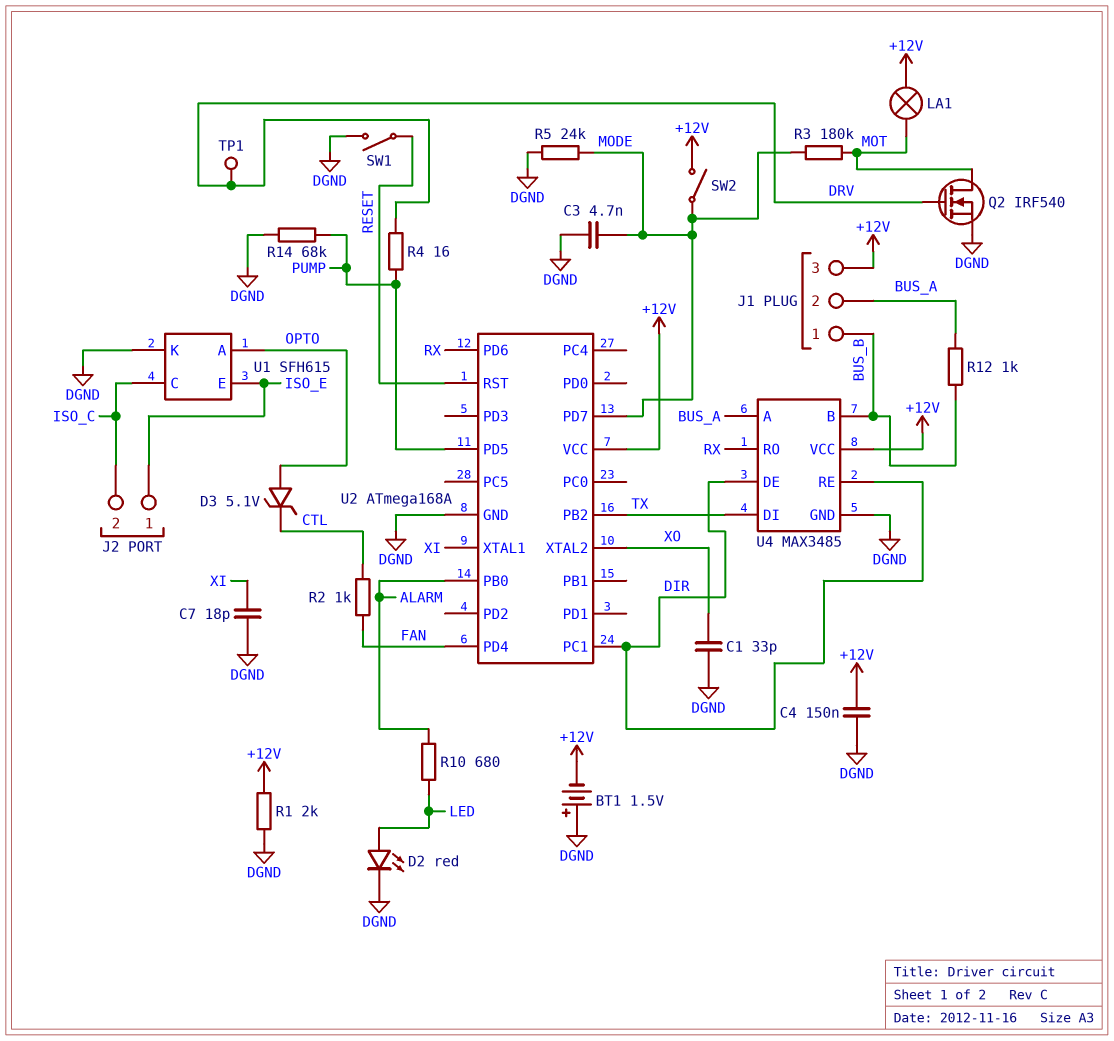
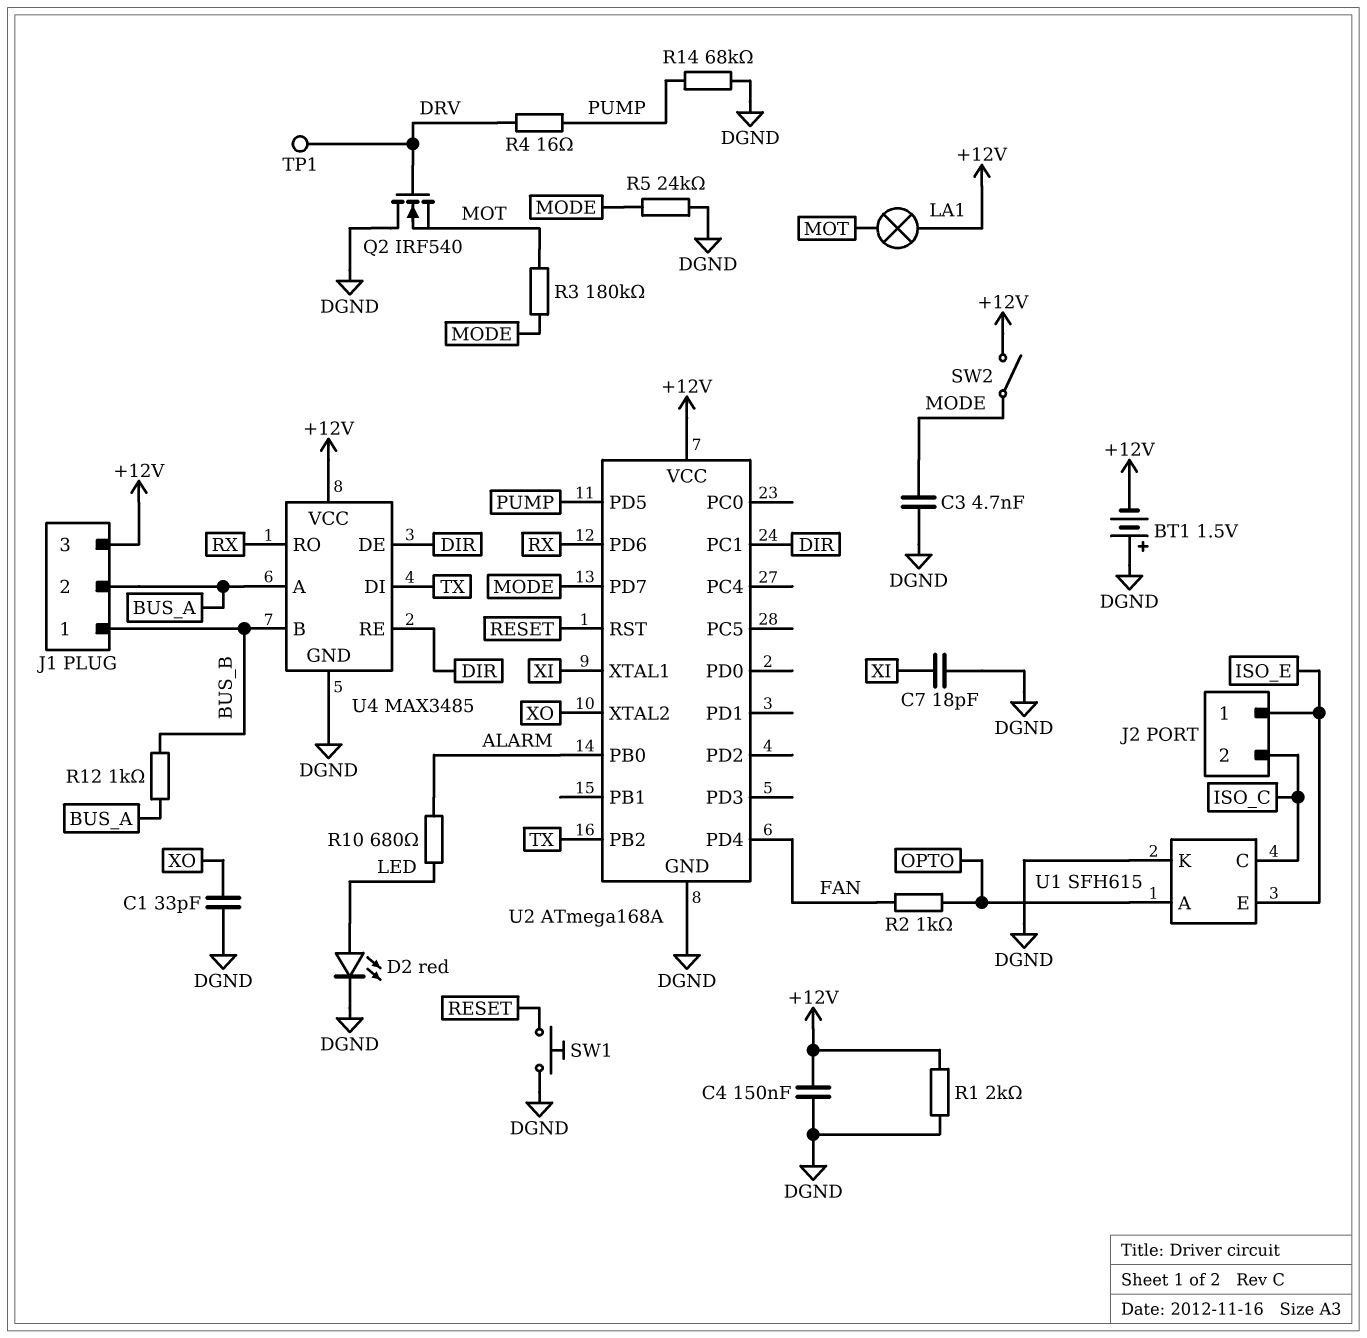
D3: zener 5.1V (A OPTO, K CTL) -> none
Q2: NMOS IRF540 (G DRV, D MOT, S DGND) -> NMOS IRF540 (G DRV, D DGND, S MOT)
R2: 1k (CTL, FAN) -> 1k (FAN, OPTO)
SW1: switch (DGND, RESET) -> button (DGND, RESET)

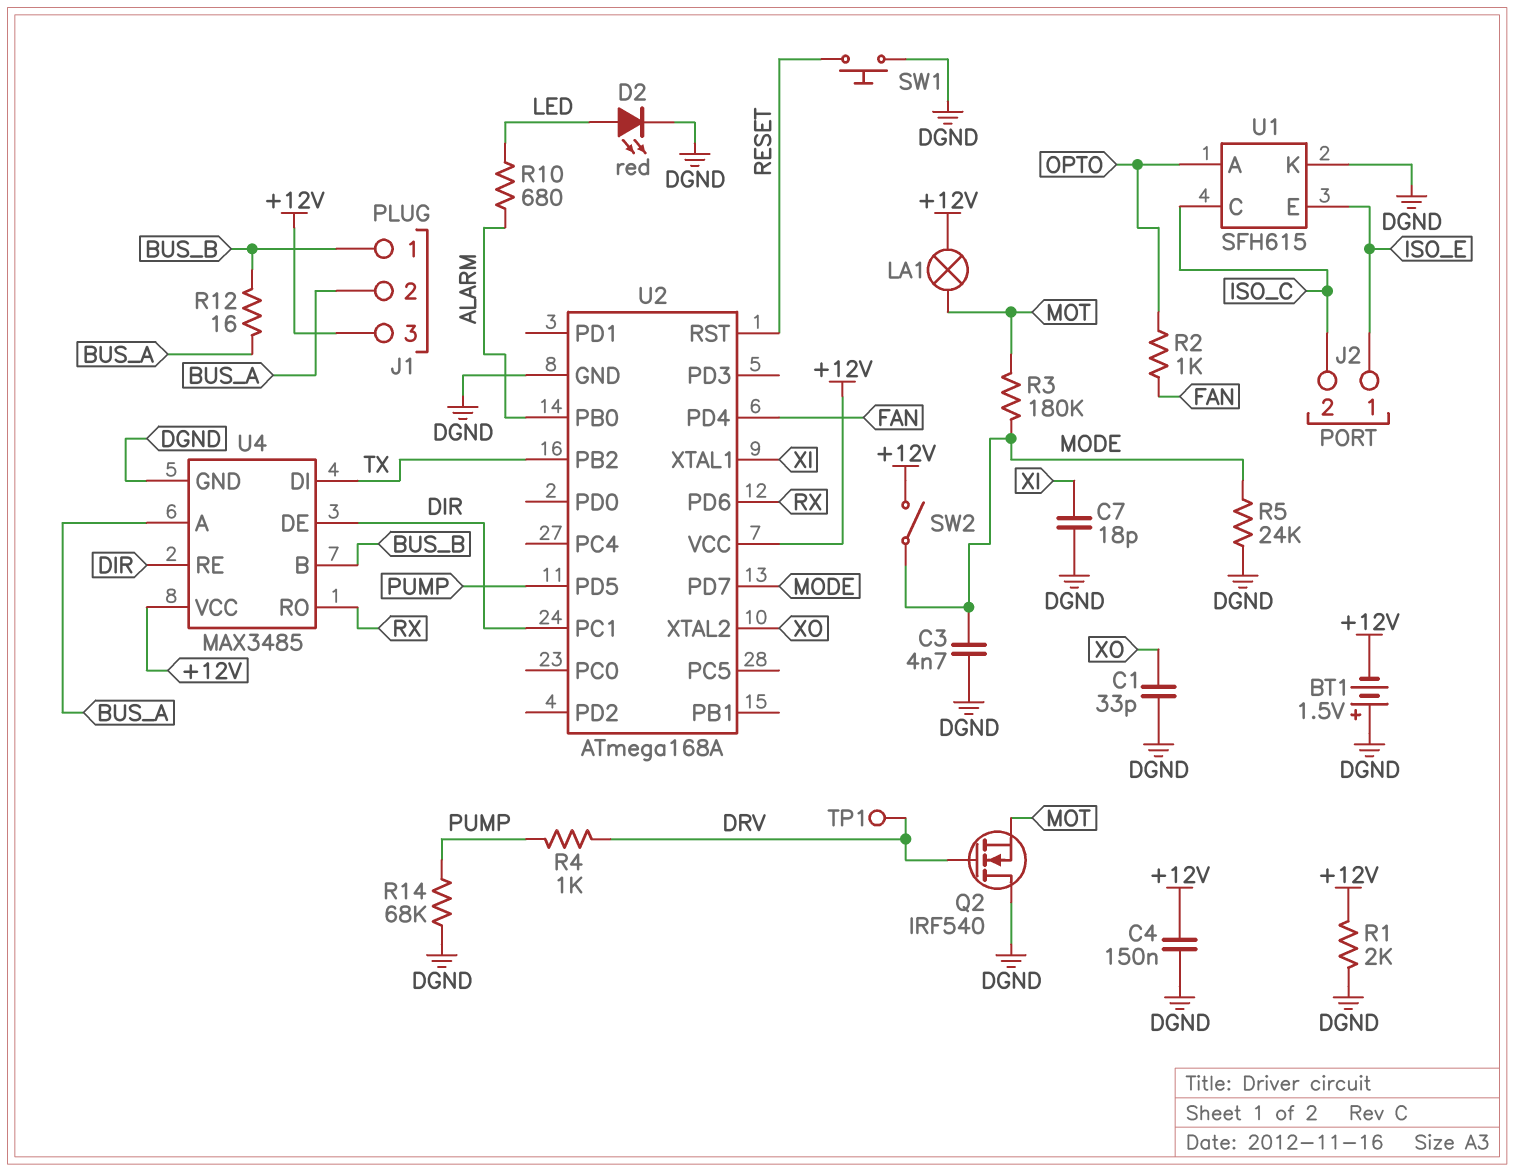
R4: 16 (DRV, PUMP) -> 1k (DRV, PUMP)
R12: 1k (BUS_A, BUS_B) -> 16 (BUS_A, BUS_B)

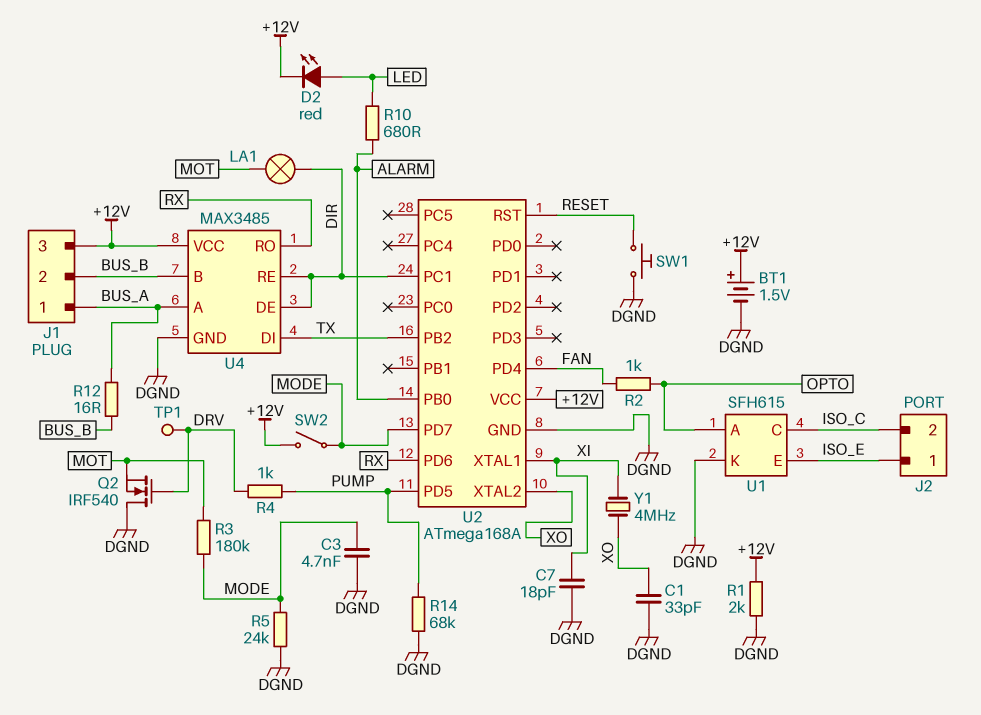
BT1: 1.5V (plus DGND, minus +12V) -> 1.5V (plus +12V, minus DGND)
C4: 150nF (+12V, DGND) -> none
D2: LED red (A LED, K DGND) -> LED red (A LED, K +12V)
J1 pin 1: BUS_B -> BUS_A
J1 pin 2: BUS_A -> BUS_B
LA1: lamp (+12V, MOT) -> lamp (DIR, MOT)
Y1: none -> 4MHz (XI, XO)

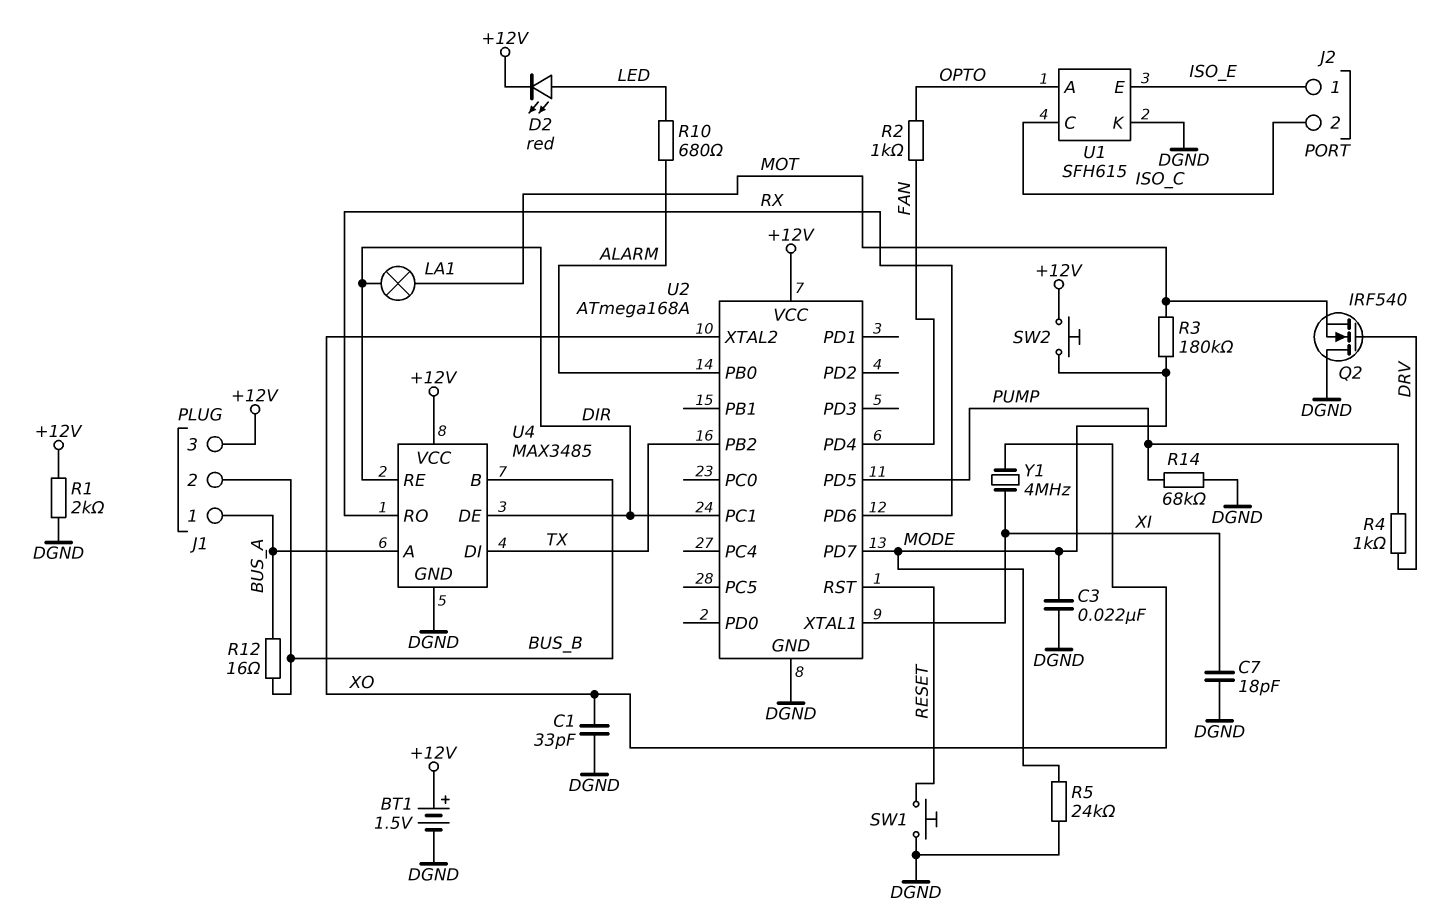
C3: 4.7nF (DGND, MODE) -> 22nF (DGND, MODE)
SW2: switch (+12V, MODE) -> button (+12V, MODE)
TP1: test point (DRV) -> none

